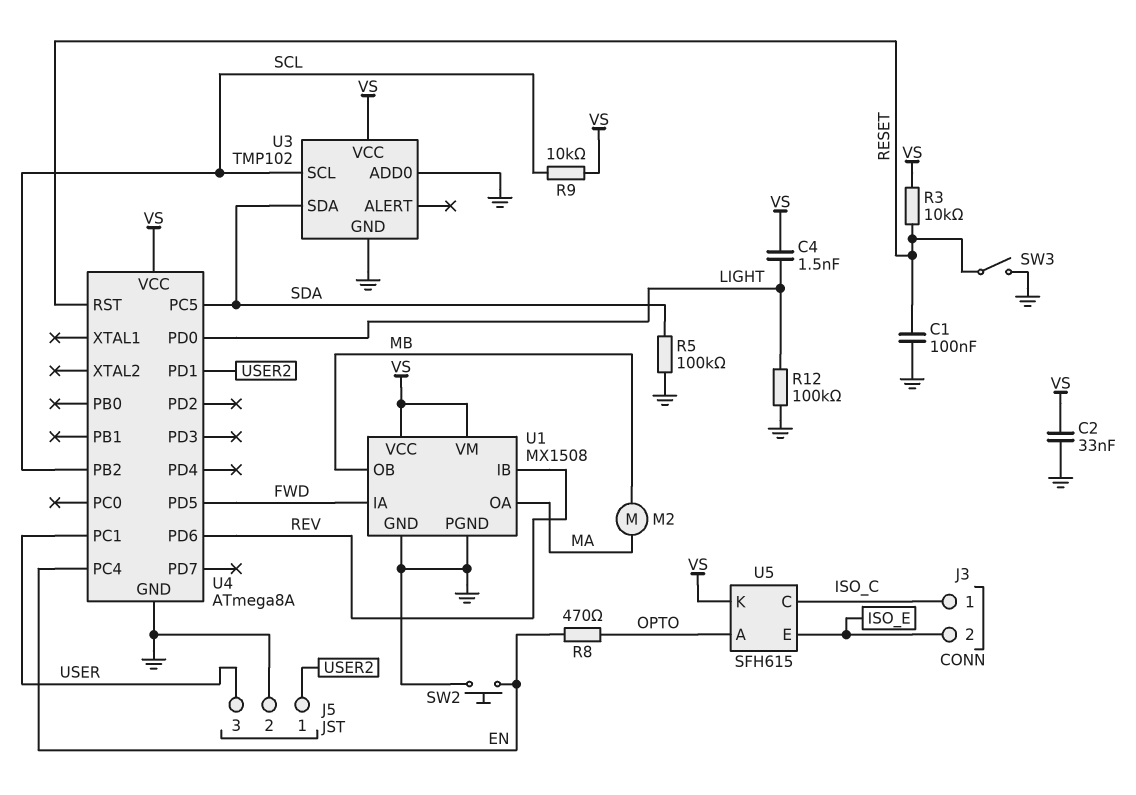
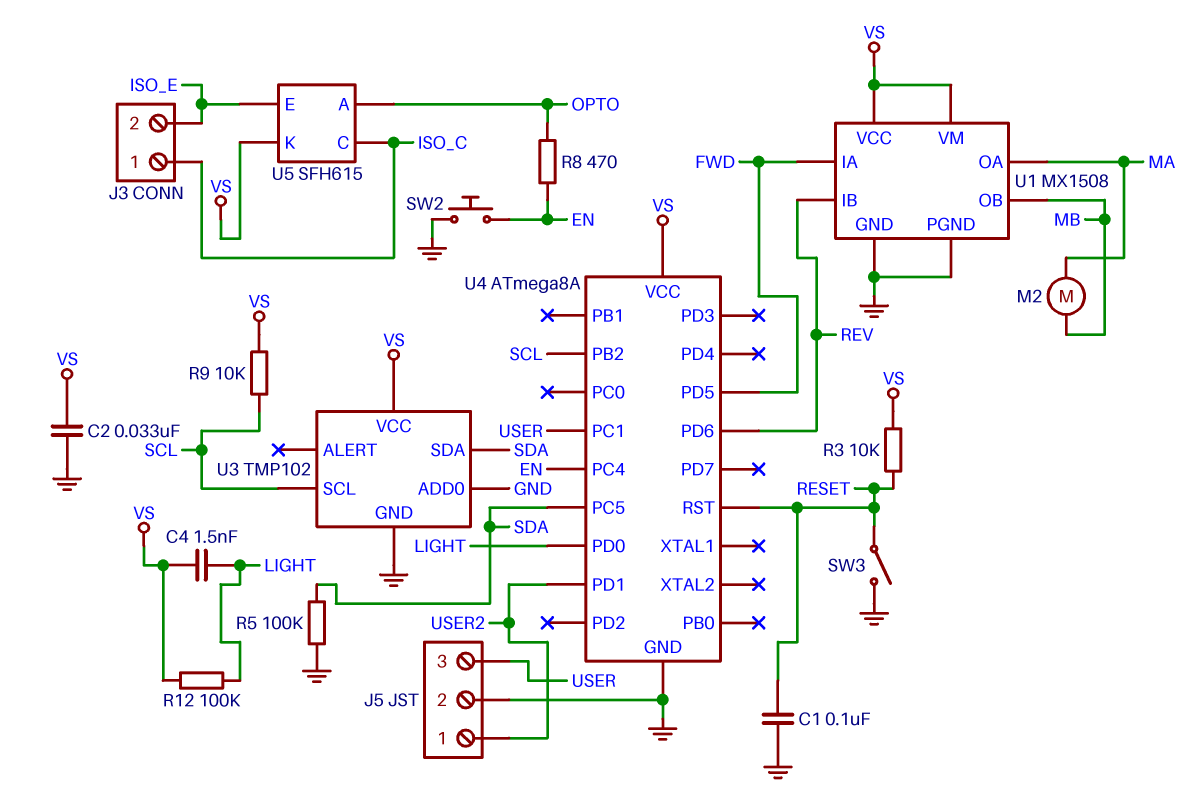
R12: 100k (GND, LIGHT) -> 100k (LIGHT, VS)

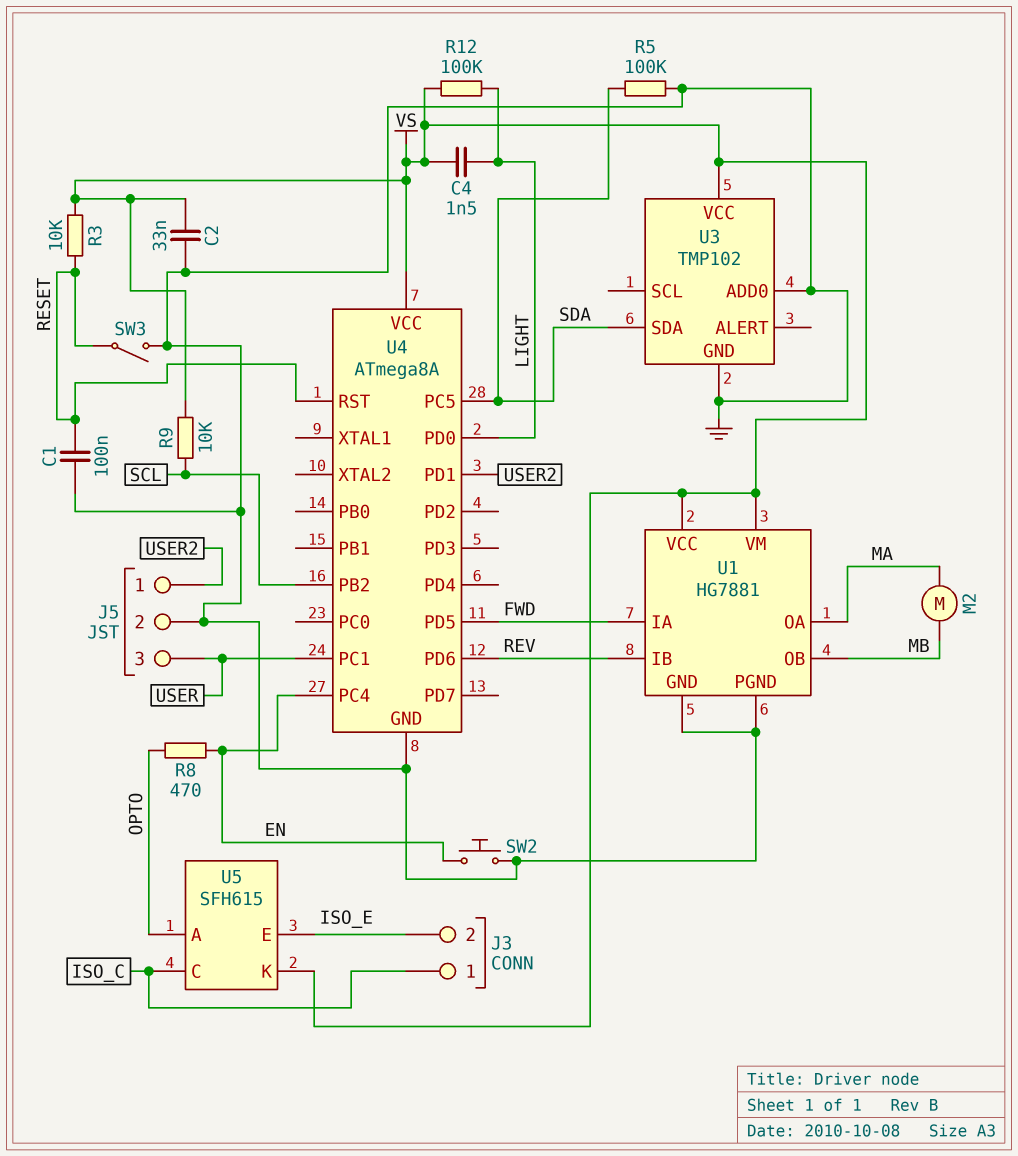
U1: MX1508 -> HG7881
U3 pin SCL: SCL -> none

